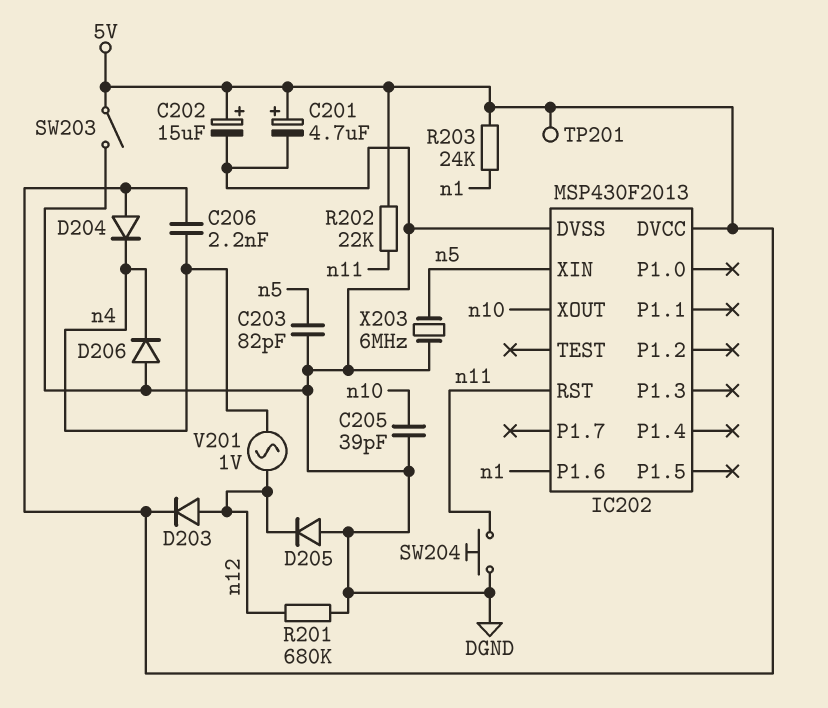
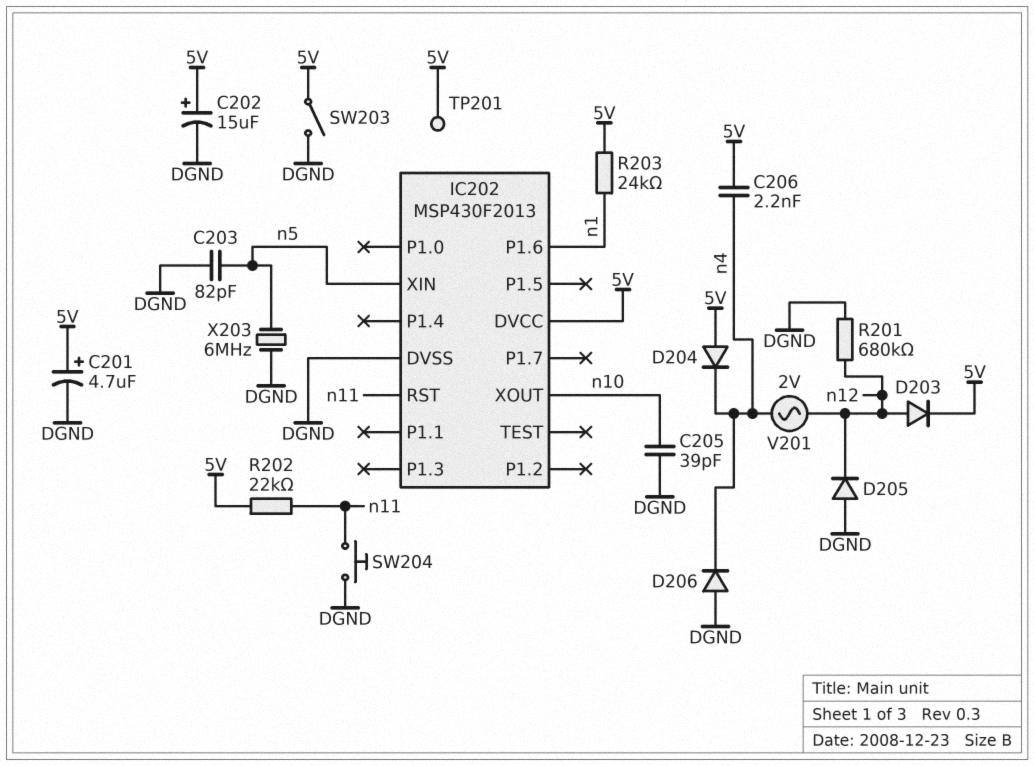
V201: AC 1V (n4, n12) -> AC 2V (n4, n12)

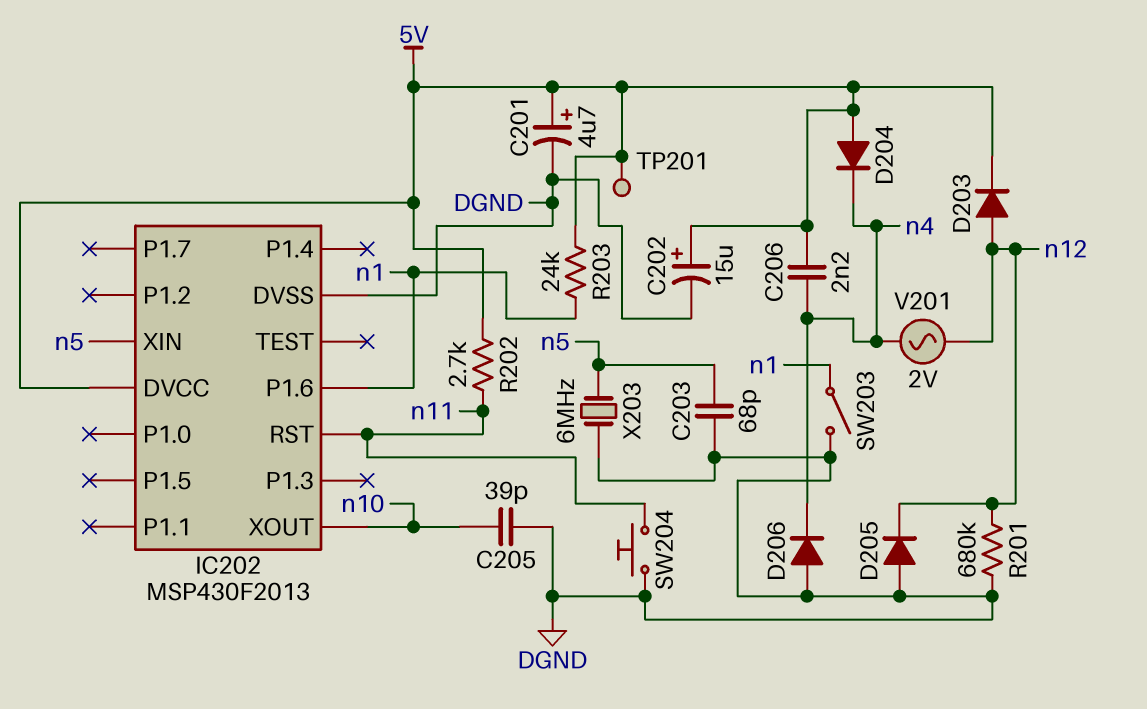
C203: 82pF (DGND, n5) -> 68pF (DGND, n5)
R202: 22k (5V, n11) -> 2.7k (5V, n11)
SW203: switch (5V, DGND) -> switch (DGND, n1)

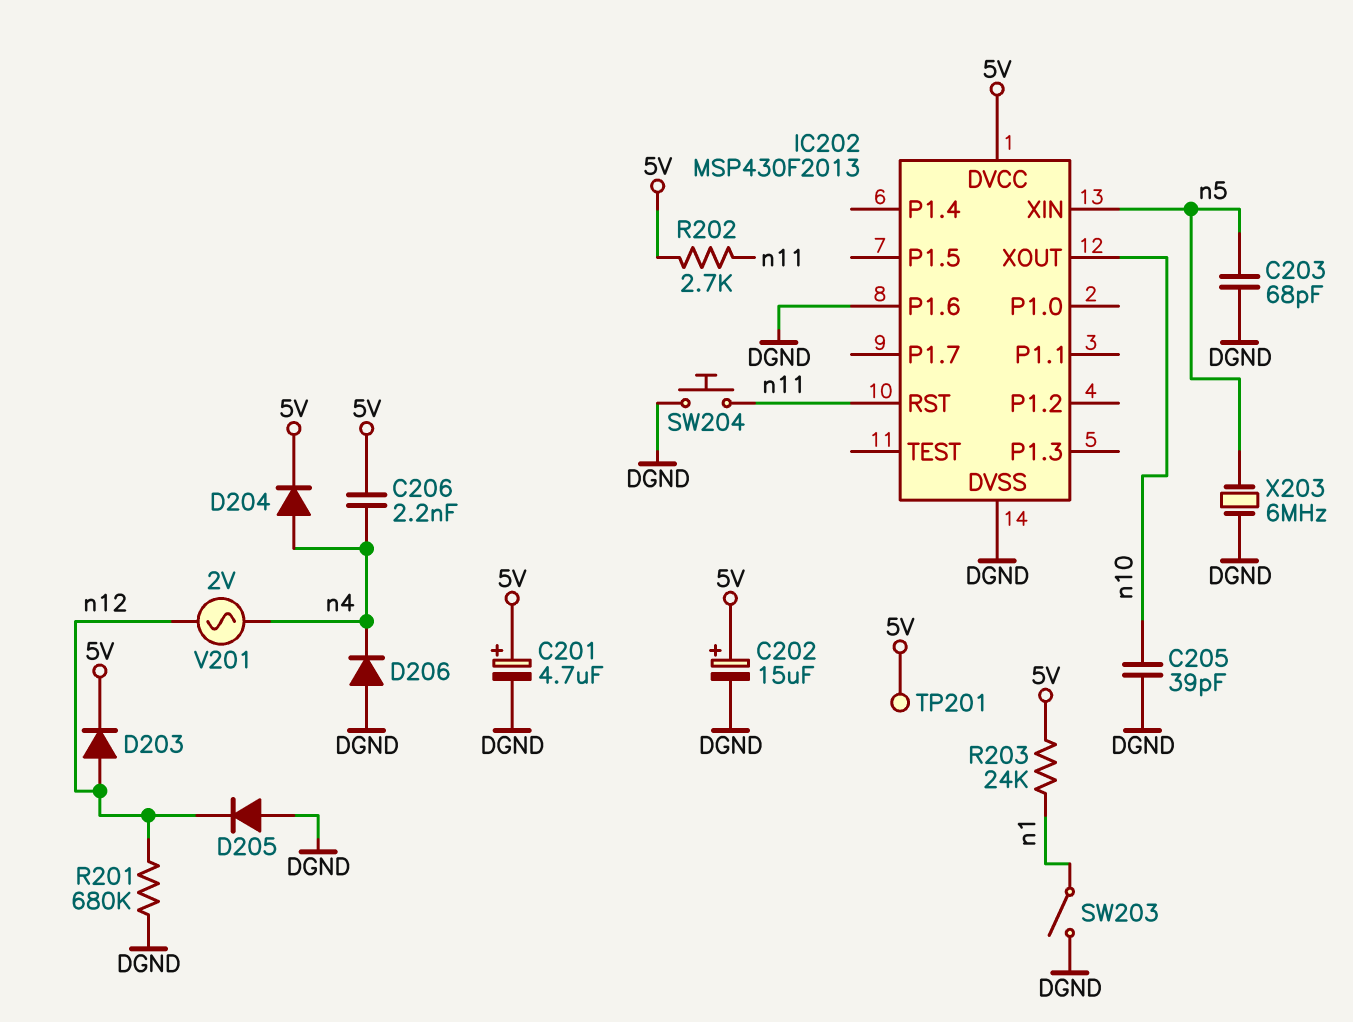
D204: diode (A 5V, K n4) -> diode (A n4, K 5V)
IC202 pin P1.6: n1 -> DGND

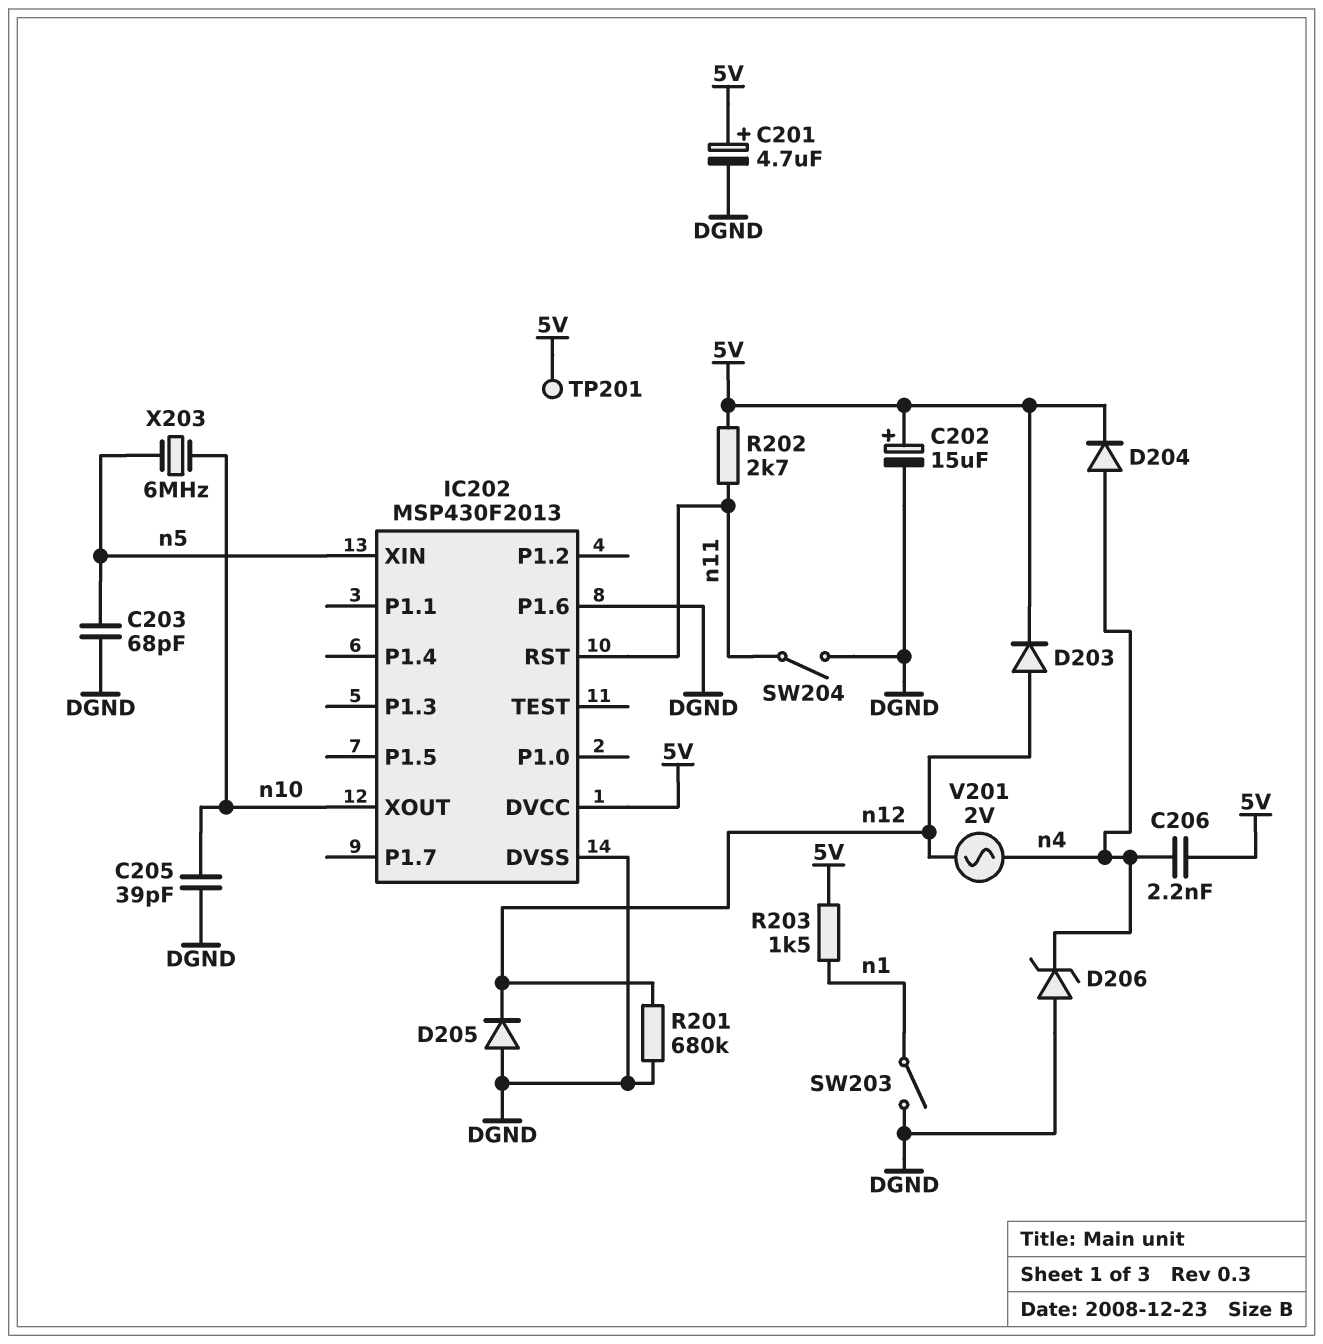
D206: diode (A DGND, K n4) -> zener (A DGND, K n4)
R203: 24k (5V, n1) -> 1.5k (5V, n1)
SW204: button (DGND, n11) -> switch (DGND, n11)
X203: 6MHz (DGND, n5) -> 6MHz (n5, n10)

